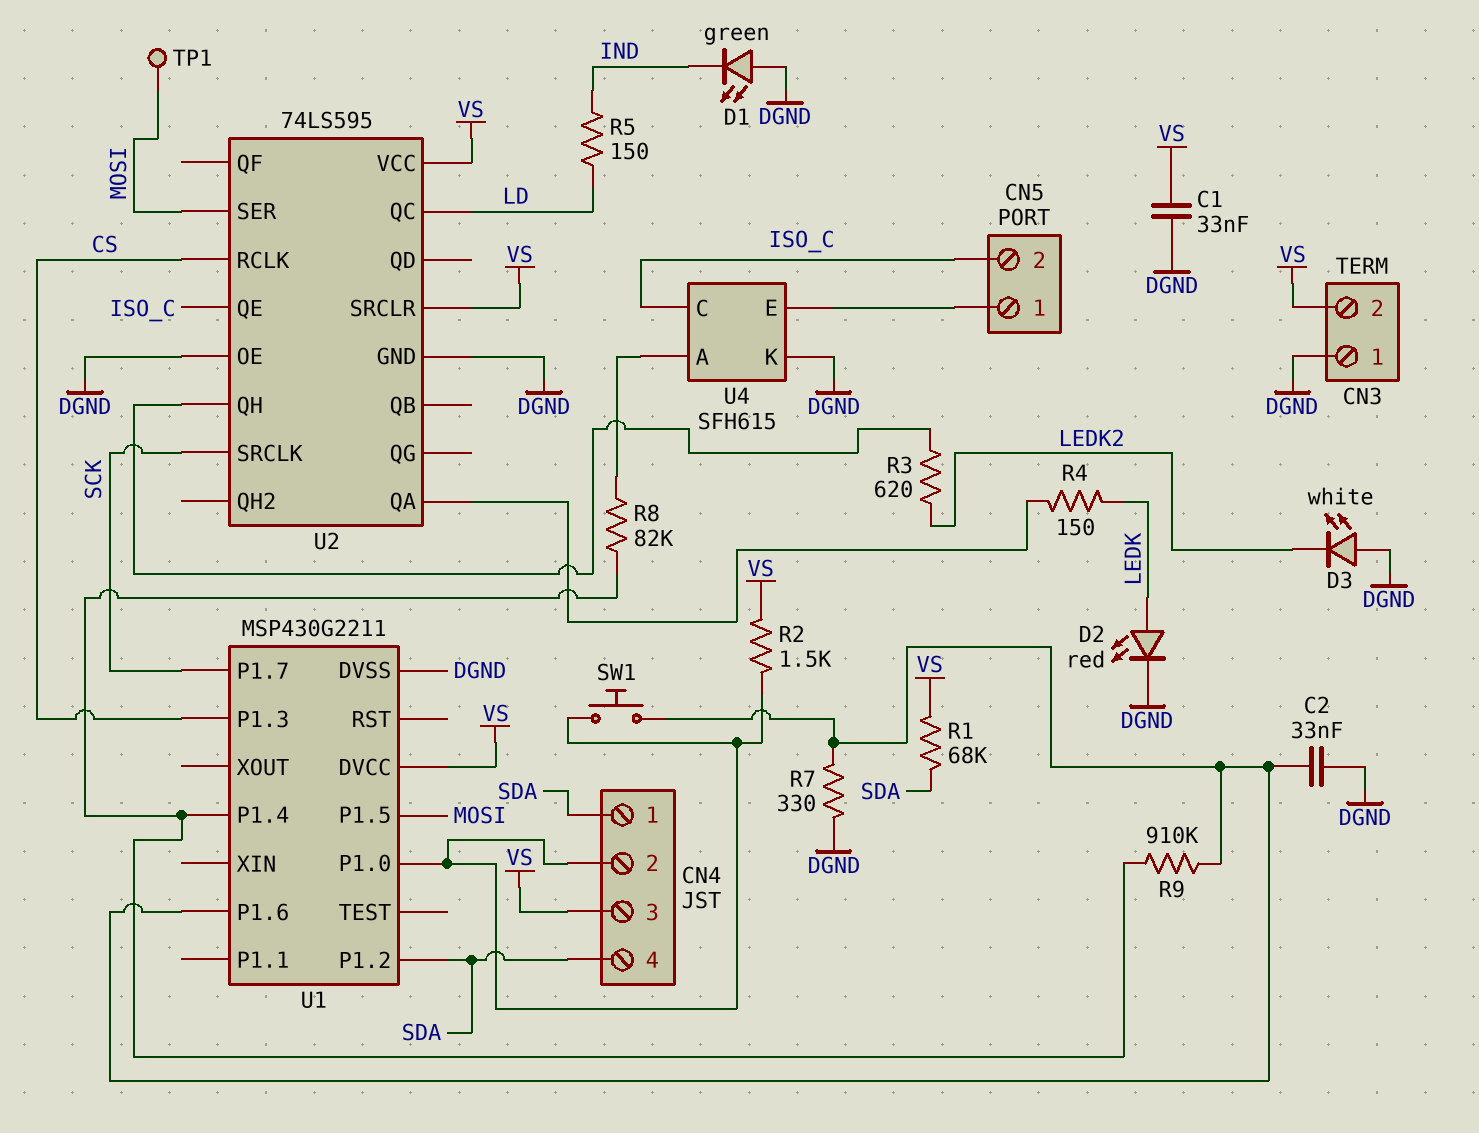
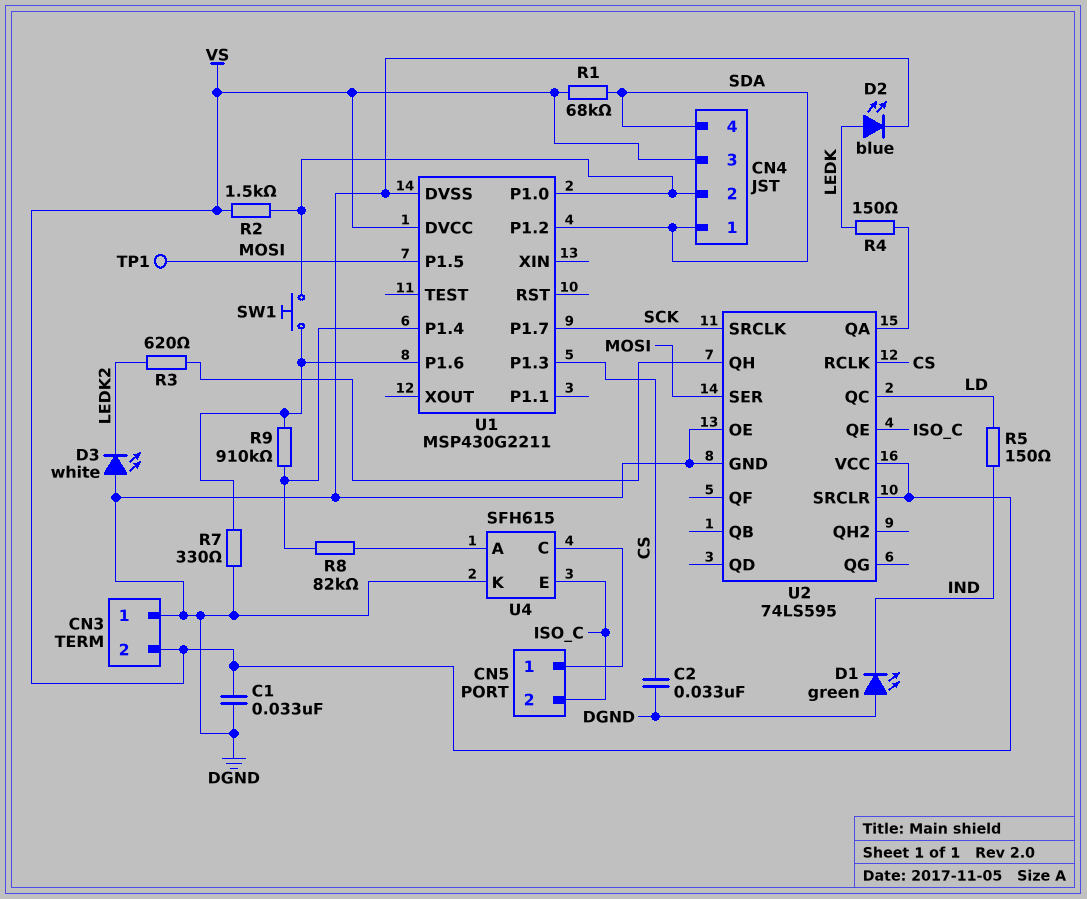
C2: 33nF (DGND, U1/P1.6) -> 33nF (CS, DGND)
D2: LED red (A LEDK, K DGND) -> LED blue (A LEDK, K DGND)
U4 pin C: ISO_C -> CN5/1
U4 pin E: CN5/1 -> ISO_C

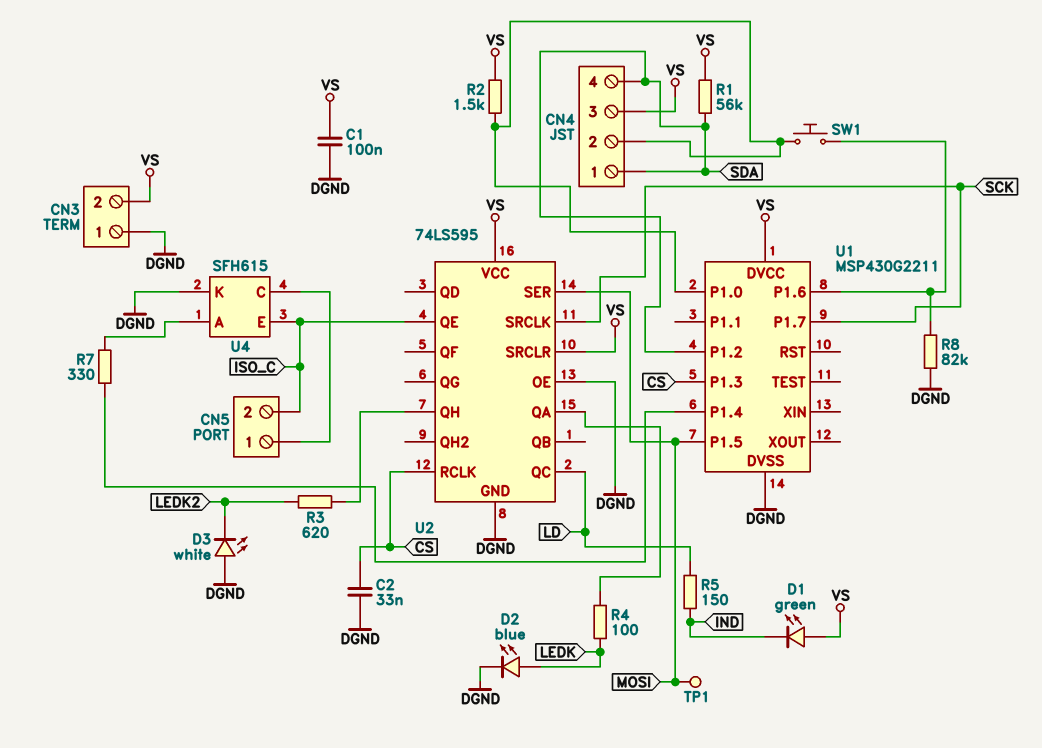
C1: 33nF (DGND, VS) -> 100nF (DGND, VS)
D1: LED green (A DGND, K IND) -> LED green (A VS, K IND)
R1: 68k (SDA, VS) -> 56k (SDA, VS)
R4: 150 (LEDK, U2/QA) -> 100 (LEDK, U2/QA)
R7: 330 (DGND, U1/P1.6) -> 330 (U1/P1.4, U4/A)
R8: 82k (U1/P1.4, U4/A) -> 82k (DGND, U1/P1.6)
R9: 910k (U1/P1.4, U1/P1.6) -> none

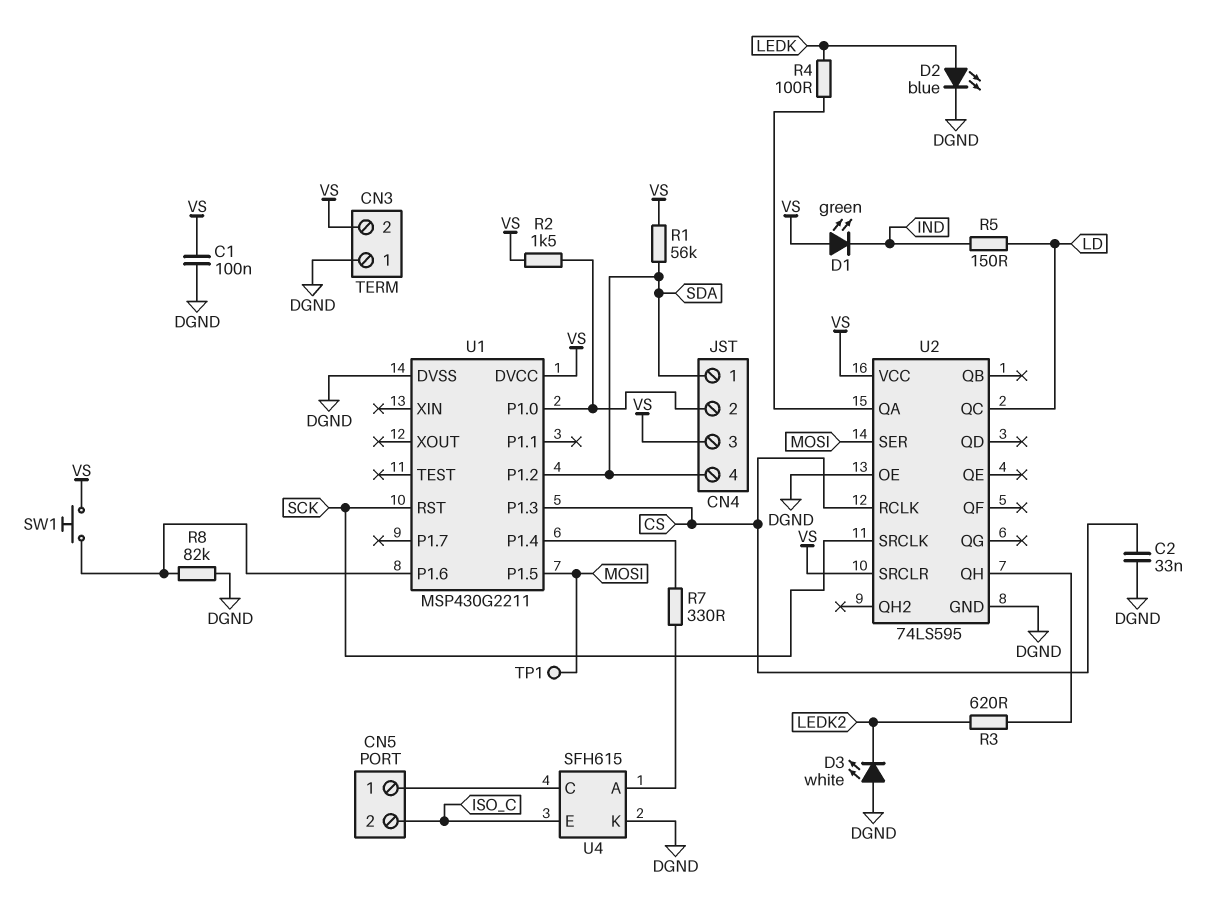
SW1: button (CN4/2, U1/P1.6) -> button (U1/P1.6, VS)
U1 pin P1.7: SCK -> none
U1 pin RST: none -> SCK
U2 pin QE: ISO_C -> none

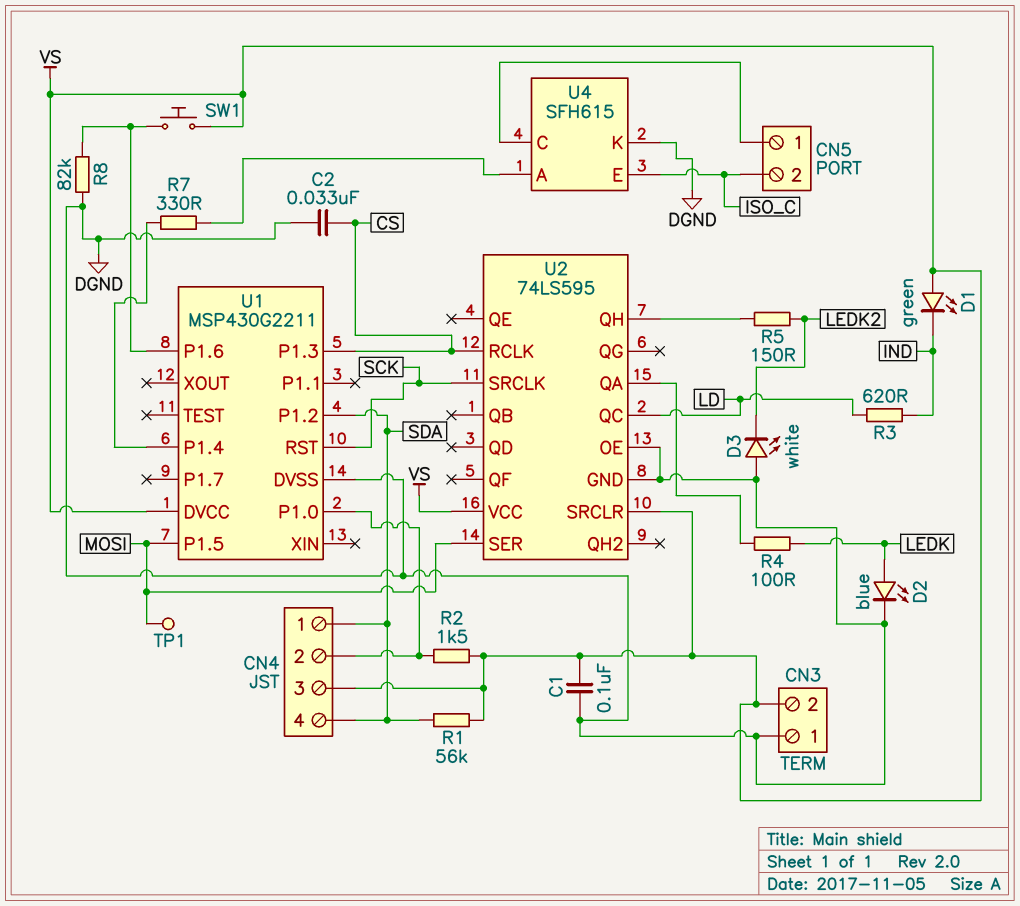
R3: 620 (LEDK2, U2/QH) -> 620 (IND, LD)
R5: 150 (IND, LD) -> 150 (LEDK2, U2/QH)

